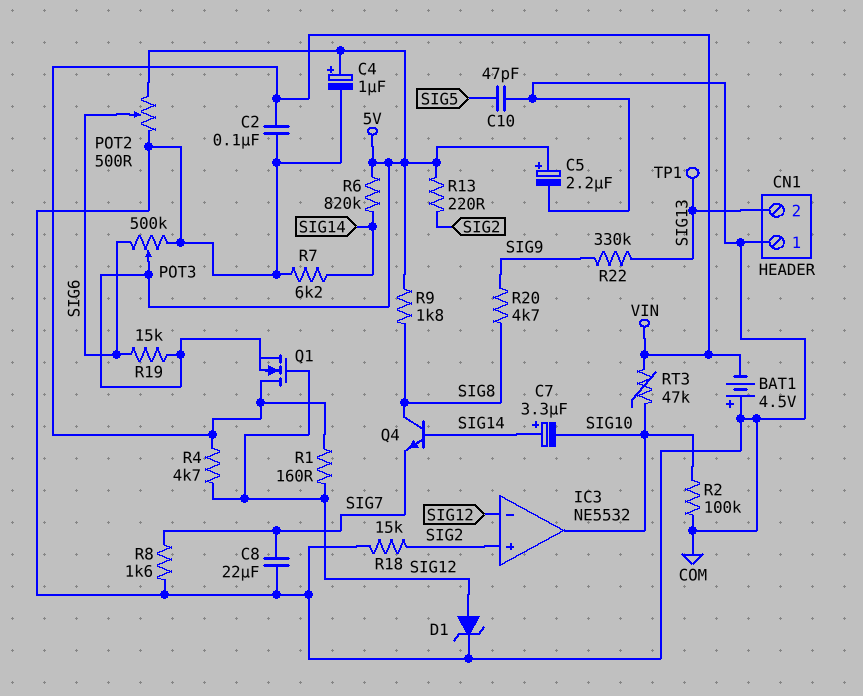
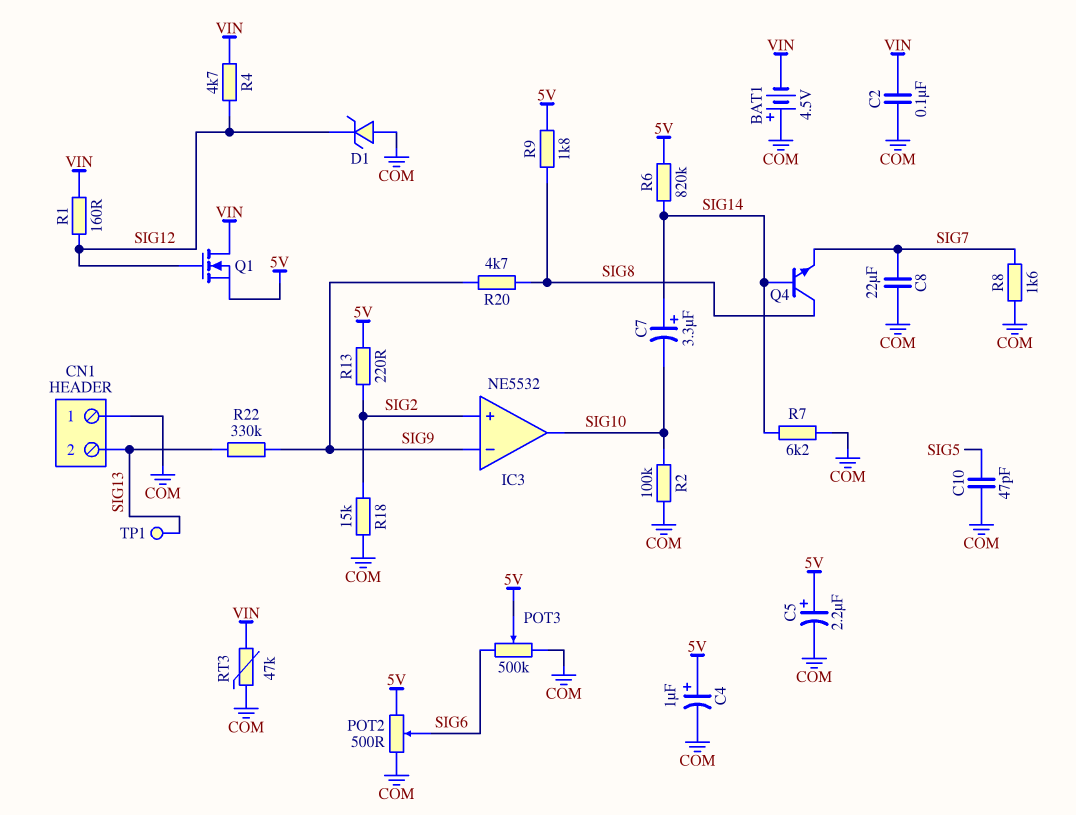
D1: zener (A SIG12, K COM) -> zener (A COM, K SIG12)
IC3 pin in-: SIG12 -> SIG9
R19: 15k (5V, SIG6) -> none
RT3: 47k (SIG10, VIN) -> 47k (COM, VIN)

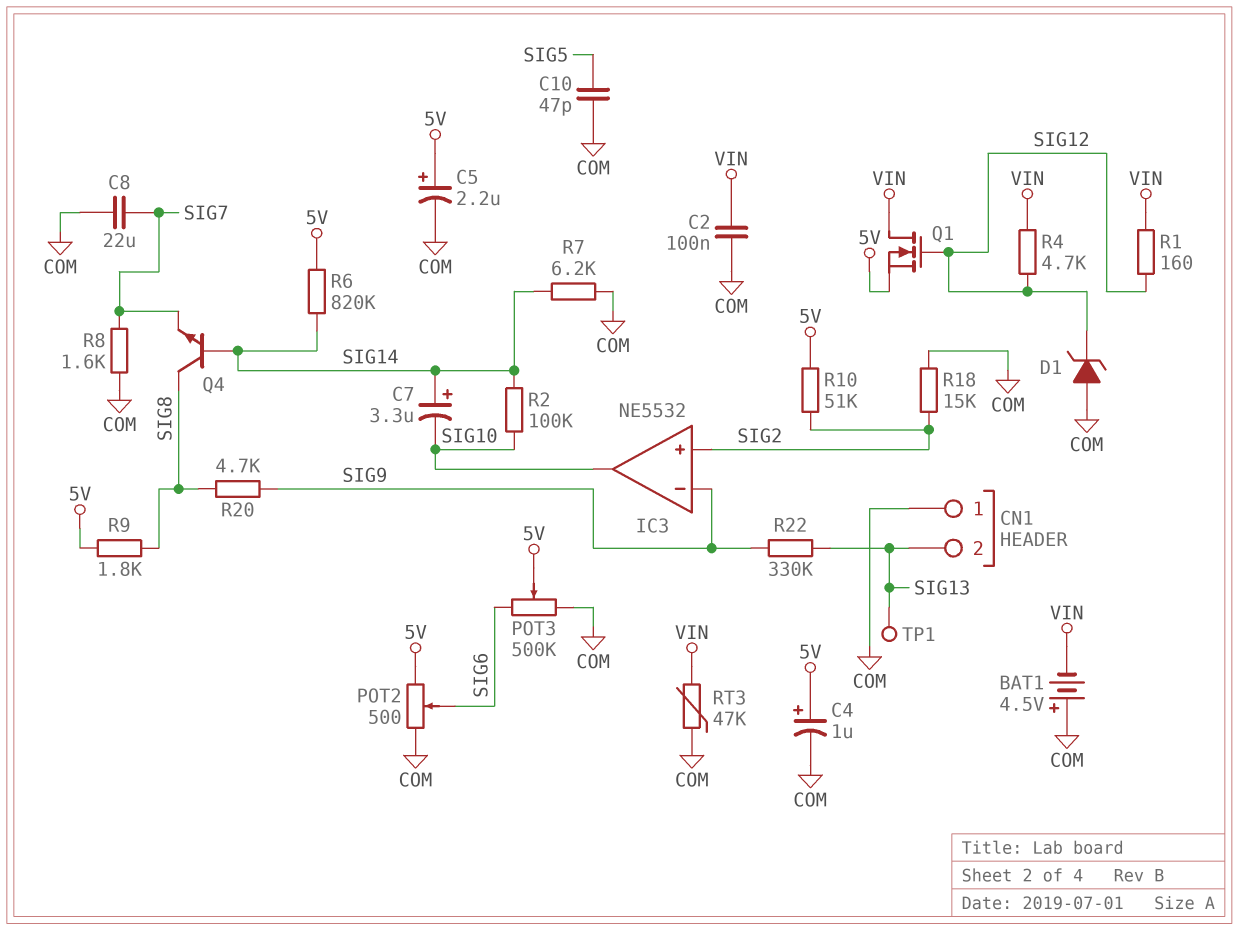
R2: 100k (COM, SIG10) -> 100k (SIG10, SIG14)
R10: none -> 51k (5V, SIG2)
R13: 220 (5V, SIG2) -> none

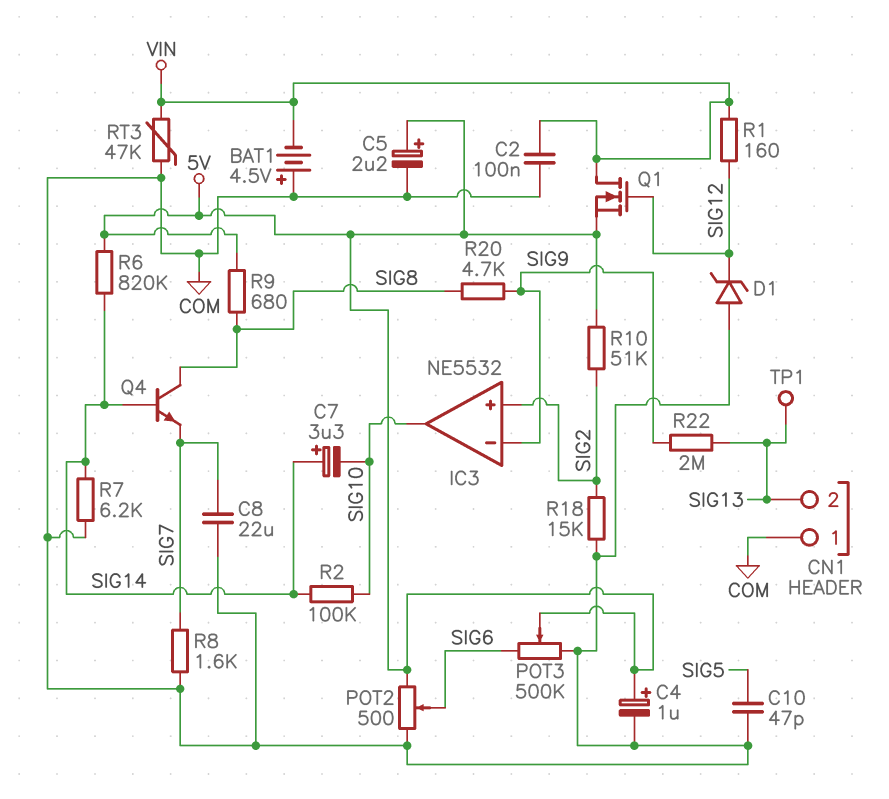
R4: 4.7k (SIG12, VIN) -> none
R9: 1.8k (5V, SIG8) -> 680 (5V, SIG8)
R22: 330k (SIG9, SIG13) -> 2M (SIG9, SIG13)

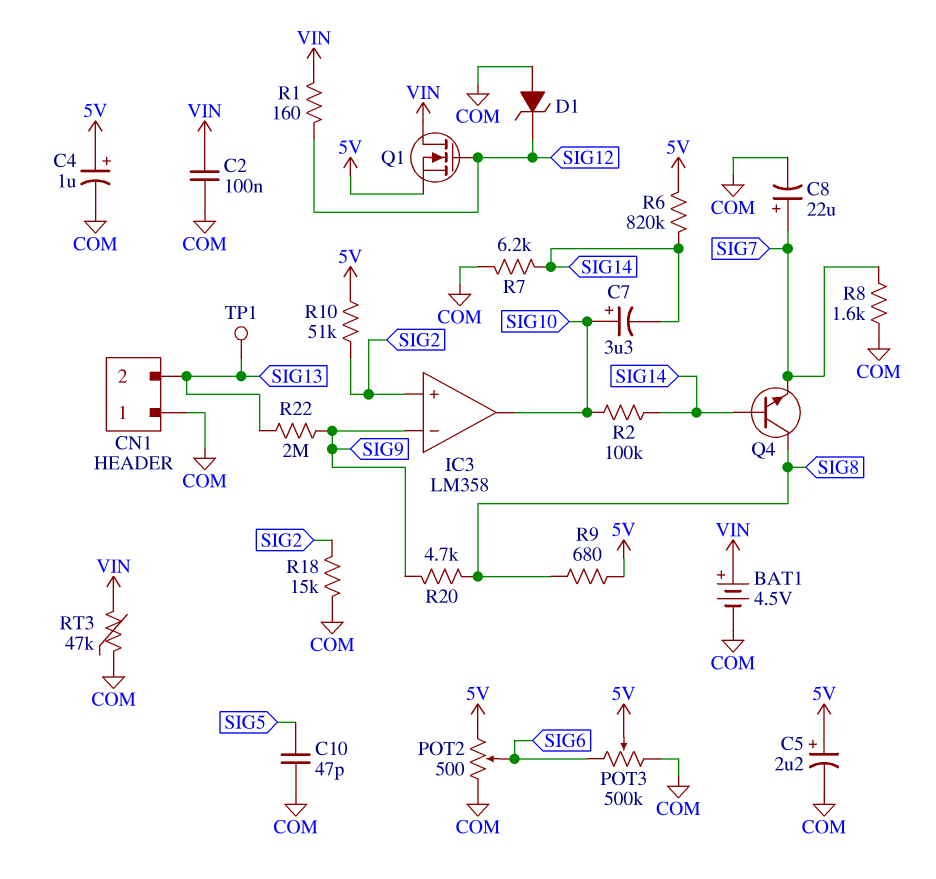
BAT1: 4.5V (plus COM, minus VIN) -> 4.5V (plus VIN, minus COM)
C7: 3.3uF (plus SIG14, minus SIG10) -> 3.3uF (plus SIG10, minus SIG14)
C8: 22uF (COM, SIG7) -> 22uF (plus SIG7, minus COM)
IC3: NE5532 -> LM358

